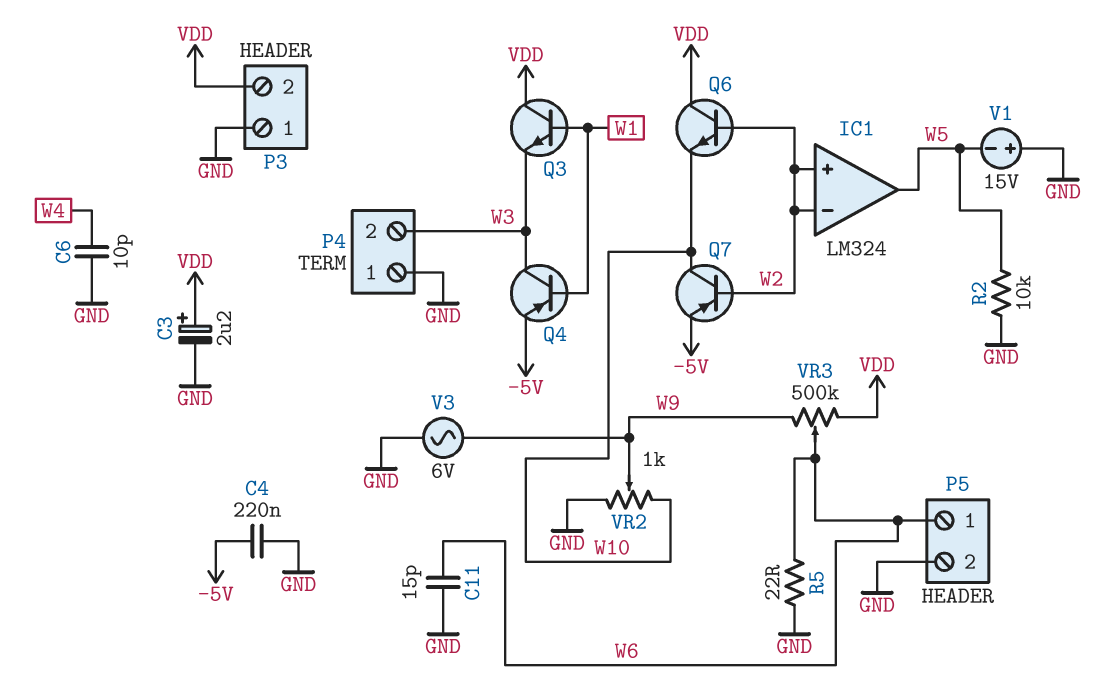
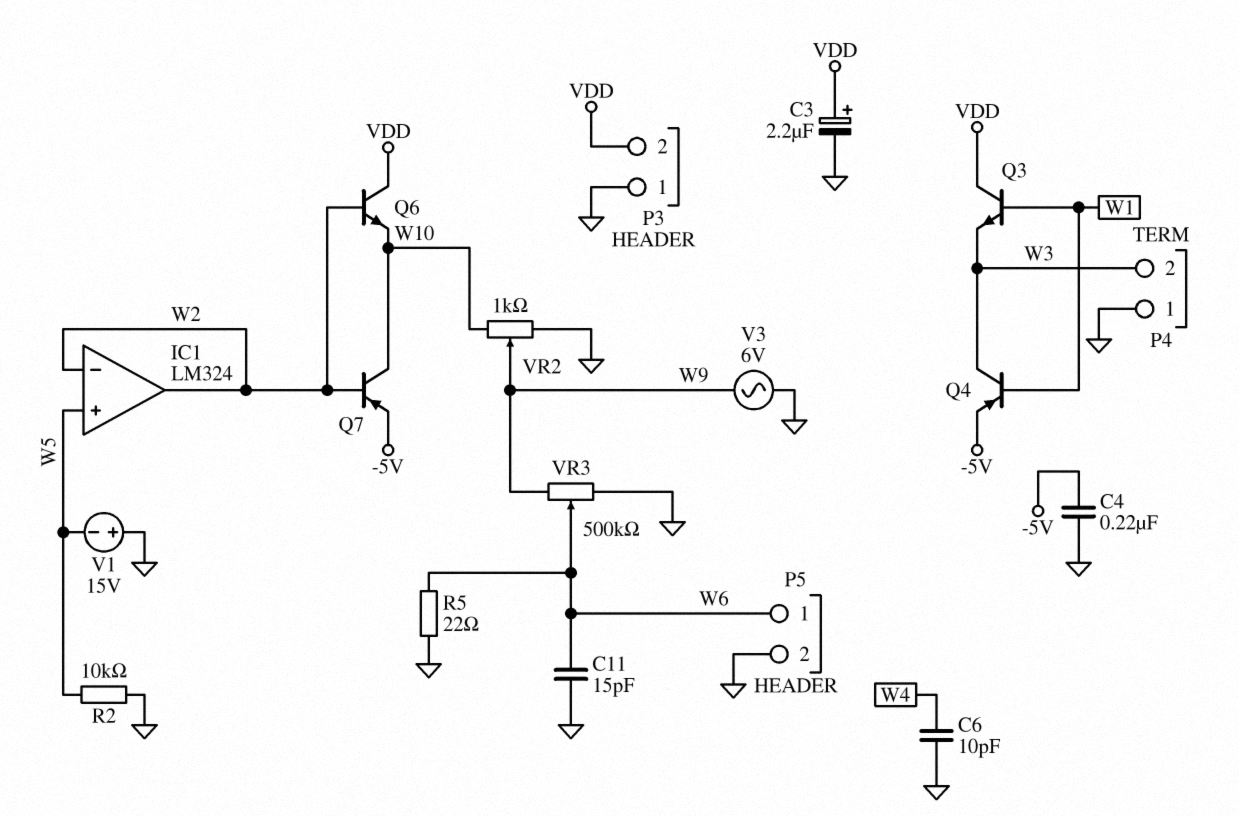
IC1 pin in+: W2 -> W5
IC1 pin out: W5 -> W2
VR3: 500k (VDD, W9, wiper W6) -> 500k (GND, W9, wiper W6)

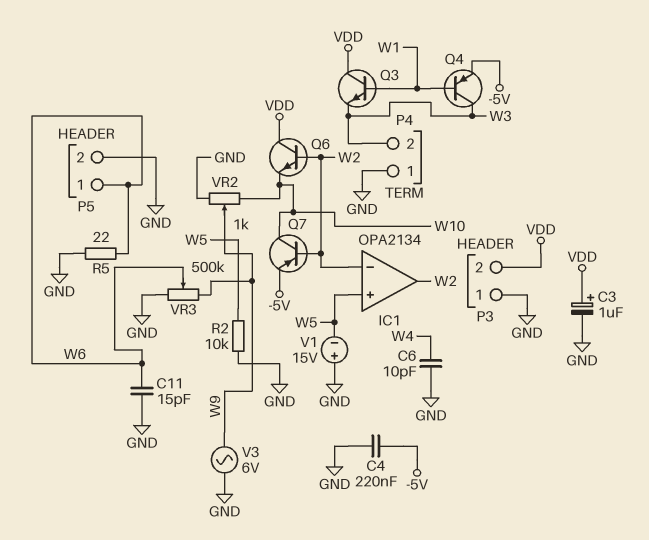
C3: 2.2uF (plus VDD, minus GND) -> 1uF (plus VDD, minus GND)
IC1: LM324 -> OPA2134

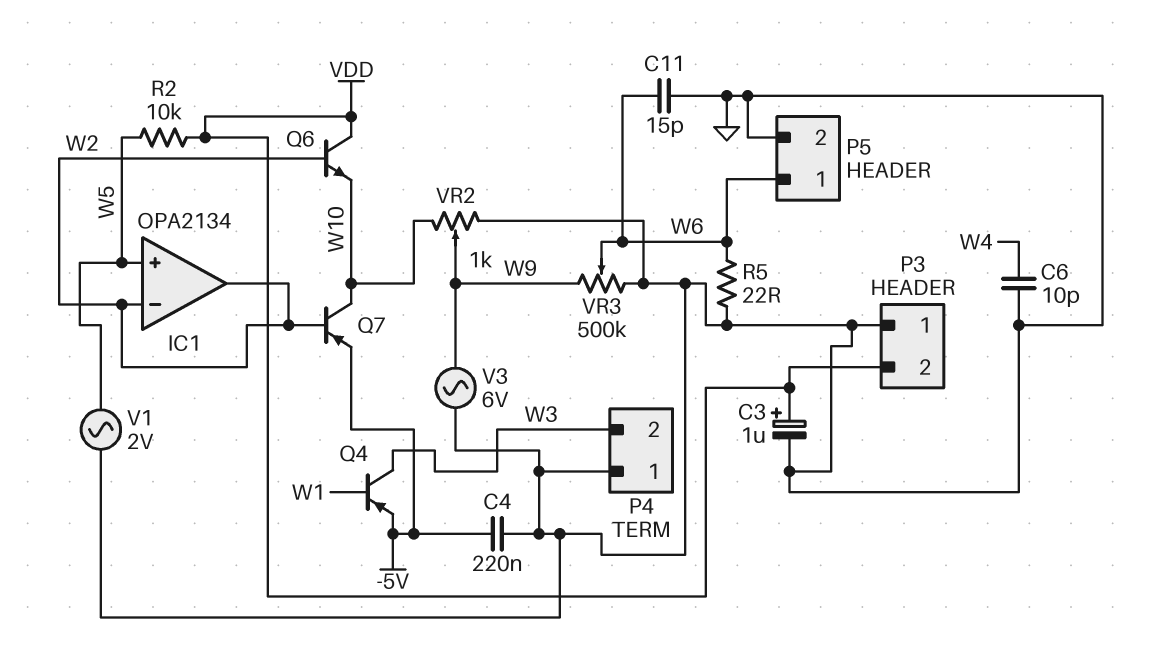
Q3: NPN (B W1, C VDD, E W3) -> none
R2: 10k (GND, W5) -> 10k (VDD, W5)
V1: 15V (plus GND, minus W5) -> AC 2V (GND, W5)

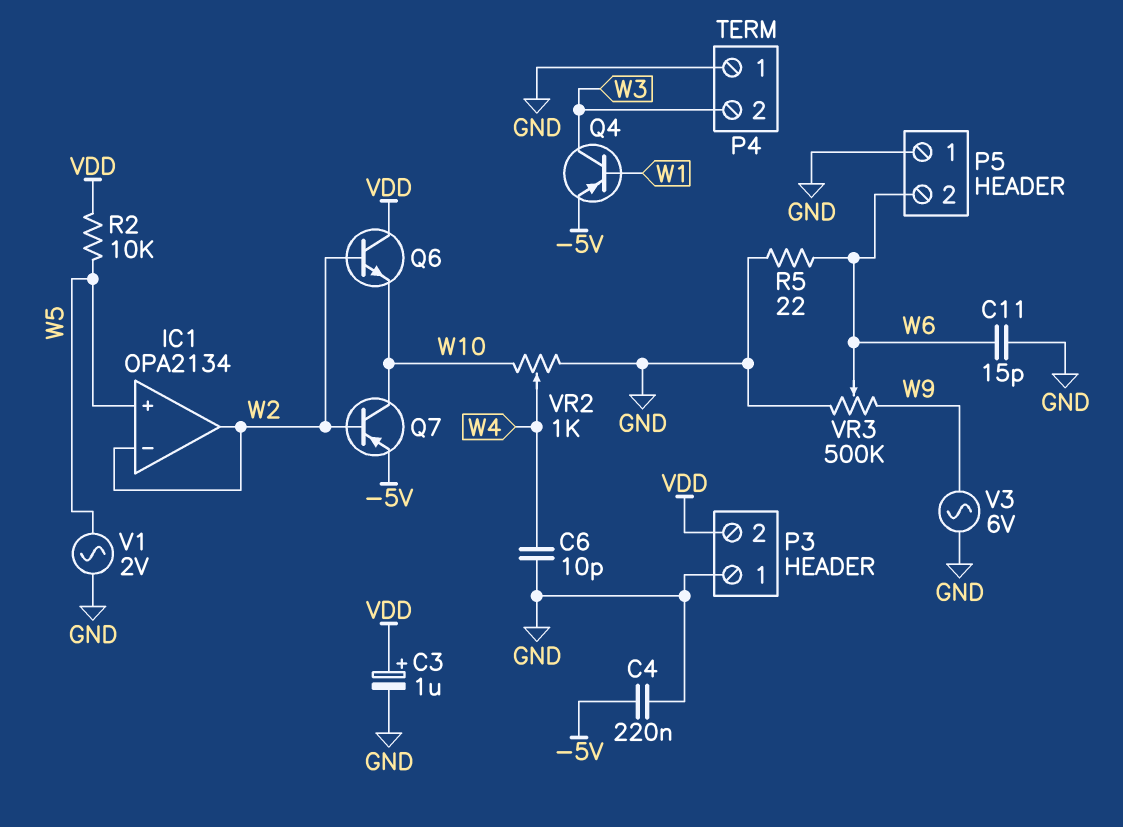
P5 pin 1: W6 -> GND
P5 pin 2: GND -> W6
VR2: 1k (GND, W10, wiper W9) -> 1k (GND, W10, wiper W4)

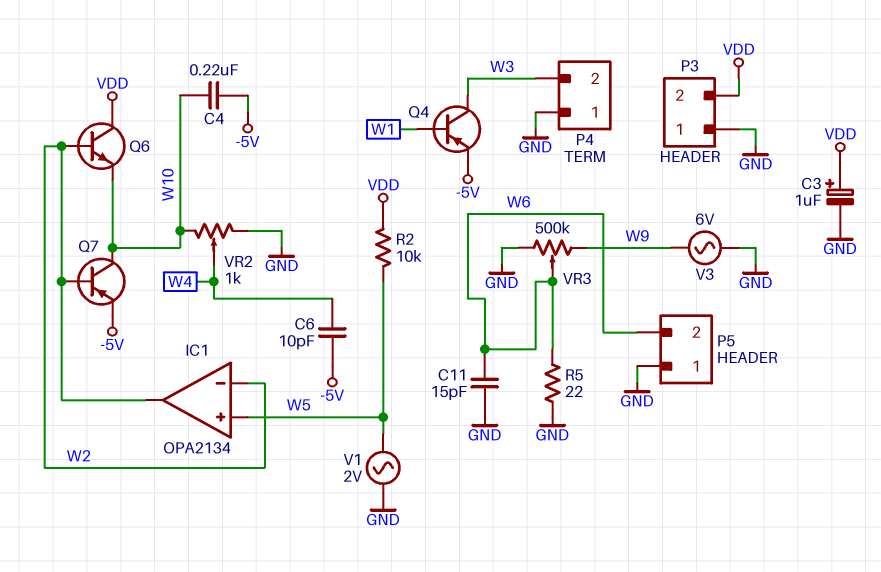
C4: 220nF (-5V, GND) -> 220nF (-5V, W10)
C6: 10pF (GND, W4) -> 10pF (-5V, W4)

